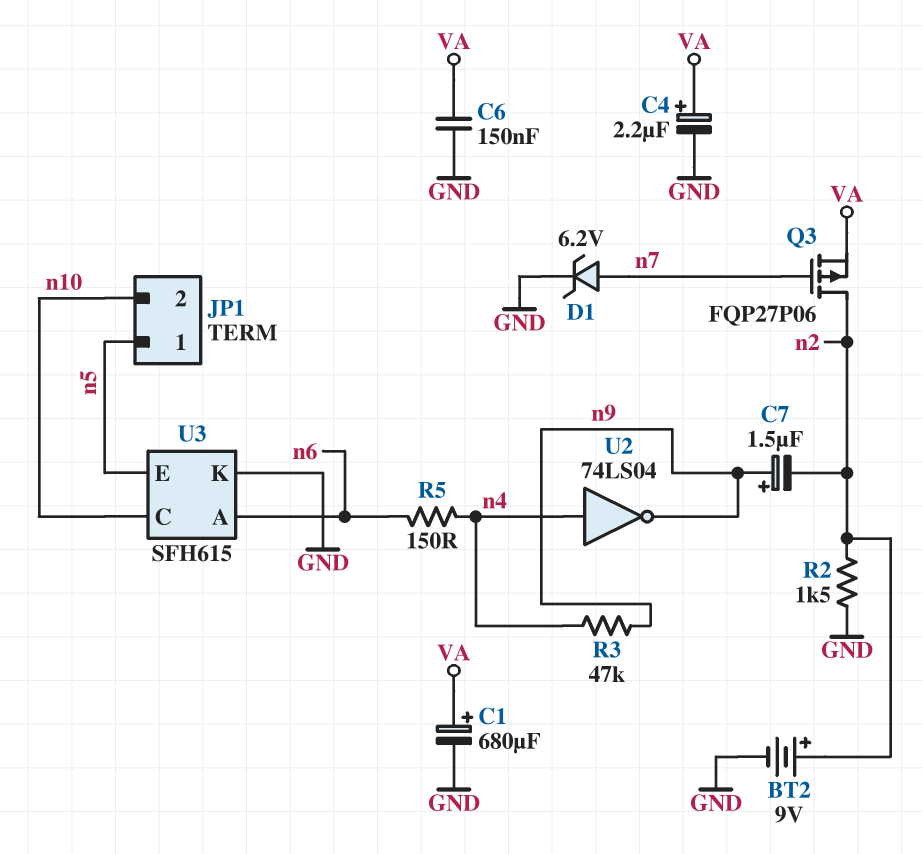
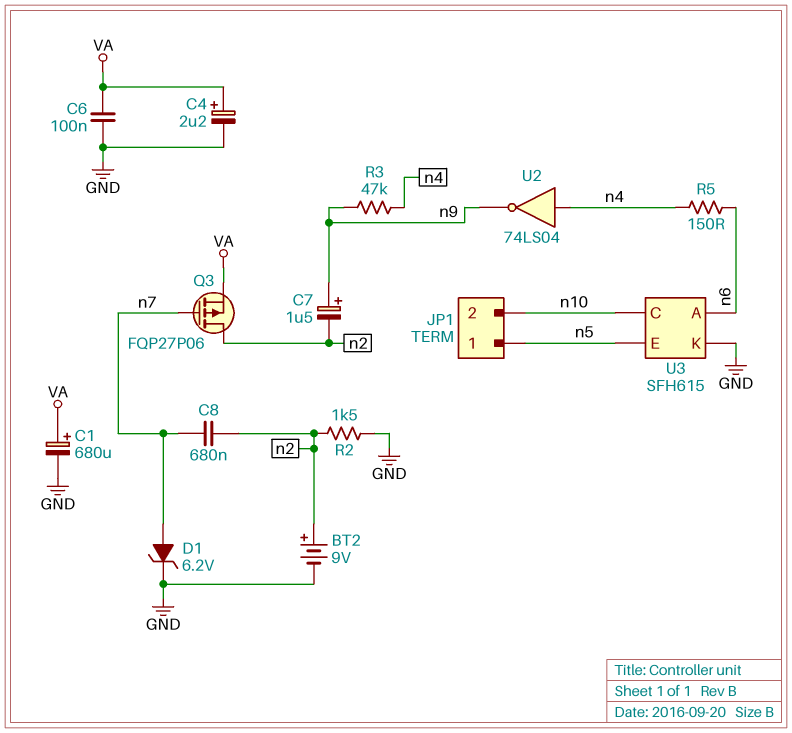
C6: 150nF (GND, VA) -> 100nF (GND, VA)
C8: none -> 680nF (n2, n7)

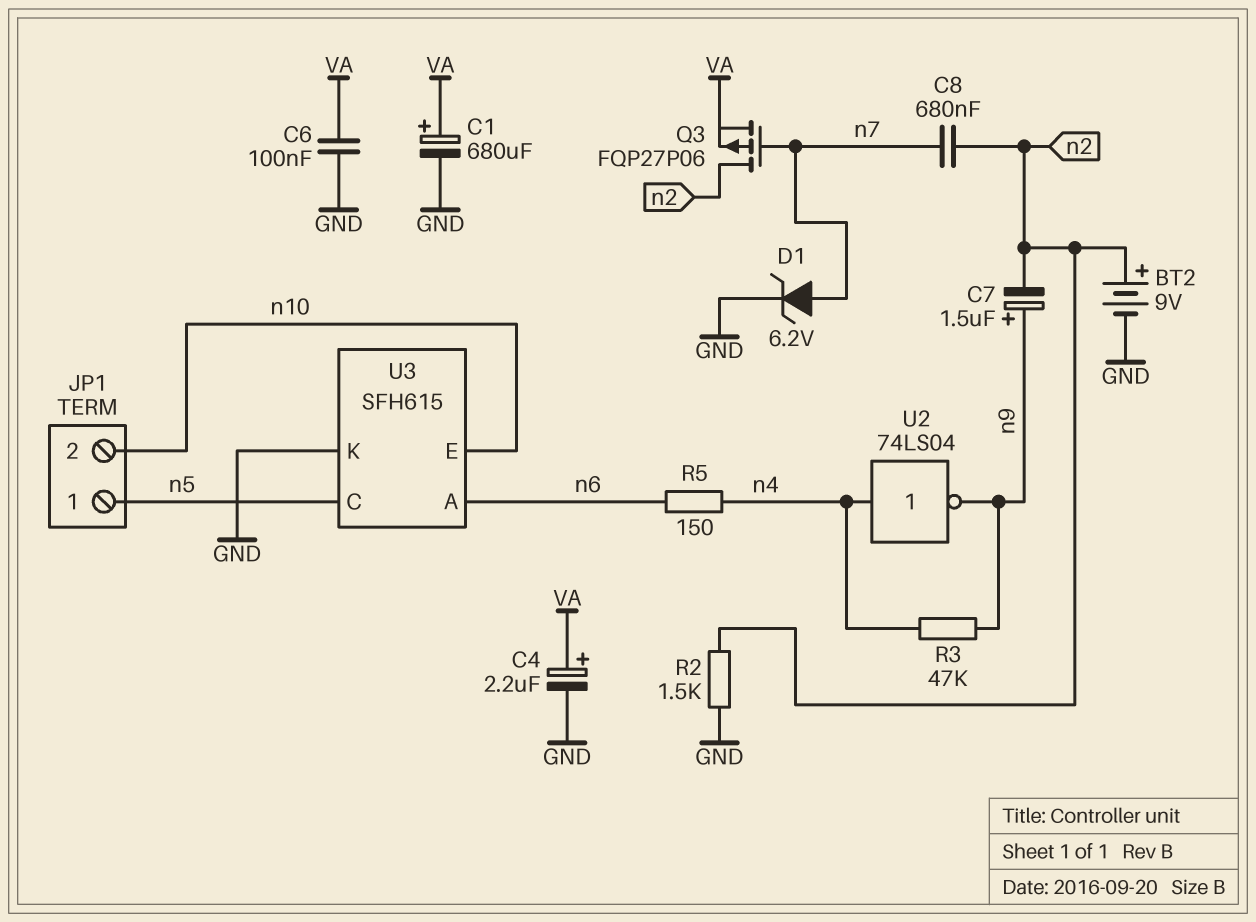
U3 pin C: n10 -> n5
U3 pin E: n5 -> n10

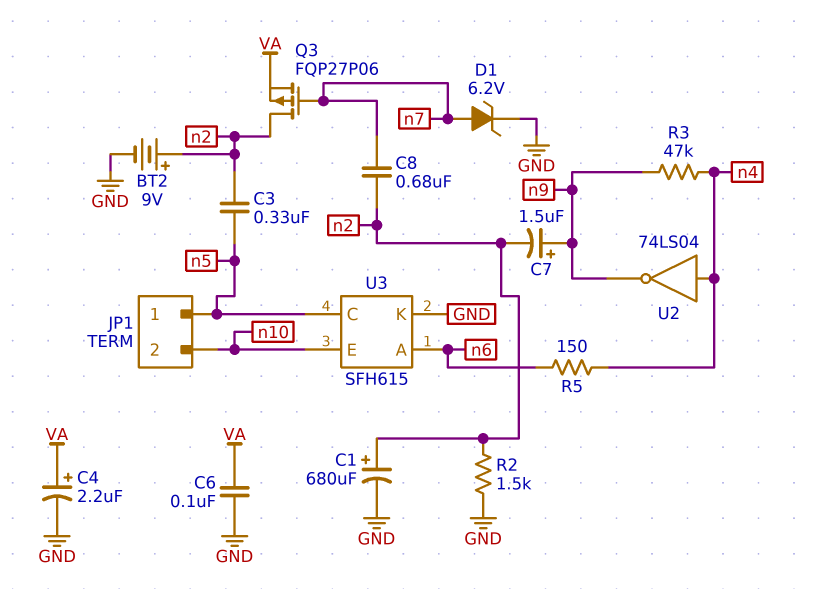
C1: 680uF (plus VA, minus GND) -> 680uF (plus n2, minus GND)
C3: none -> 330nF (n2, n5)

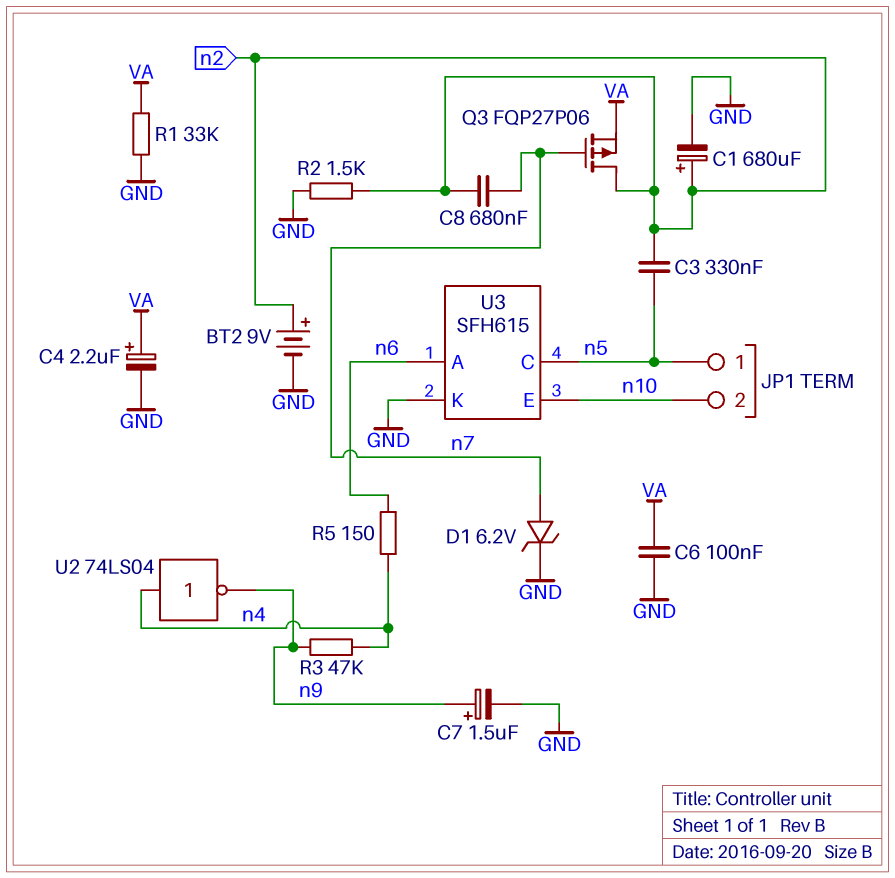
C7: 1.5uF (plus n9, minus n2) -> 1.5uF (plus n9, minus GND)
R1: none -> 33k (GND, VA)

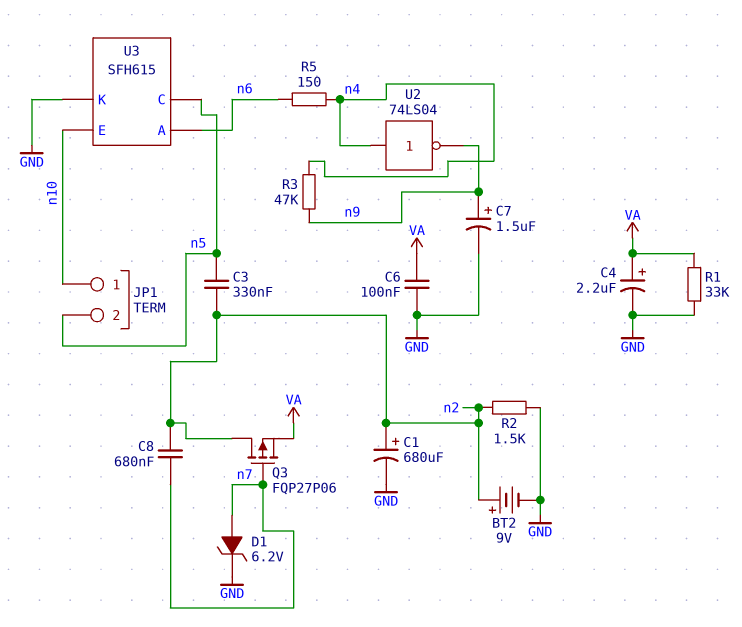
JP1 pin 1: n5 -> n10
JP1 pin 2: n10 -> n5

